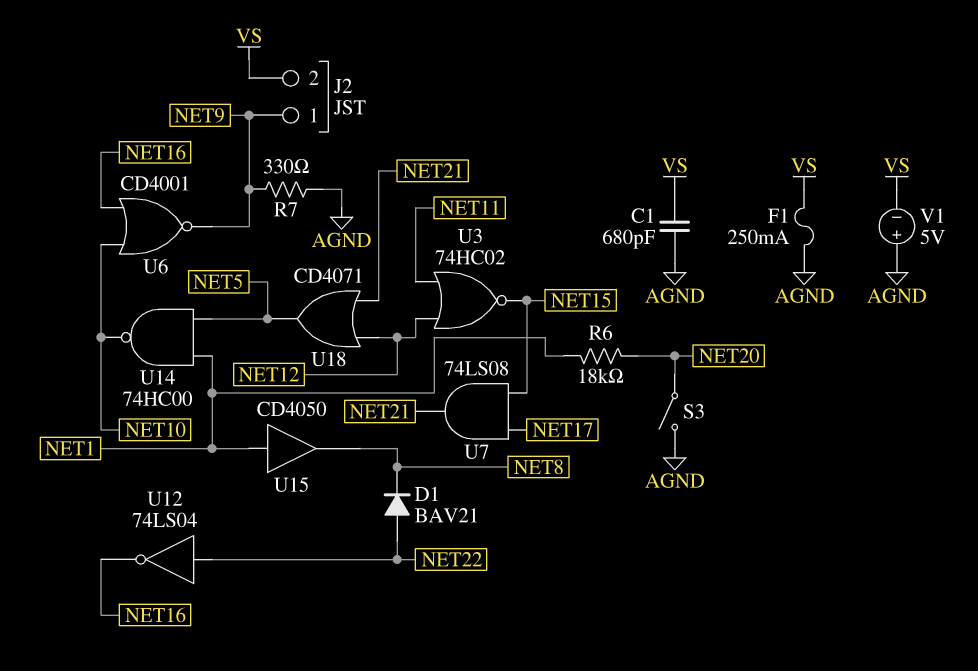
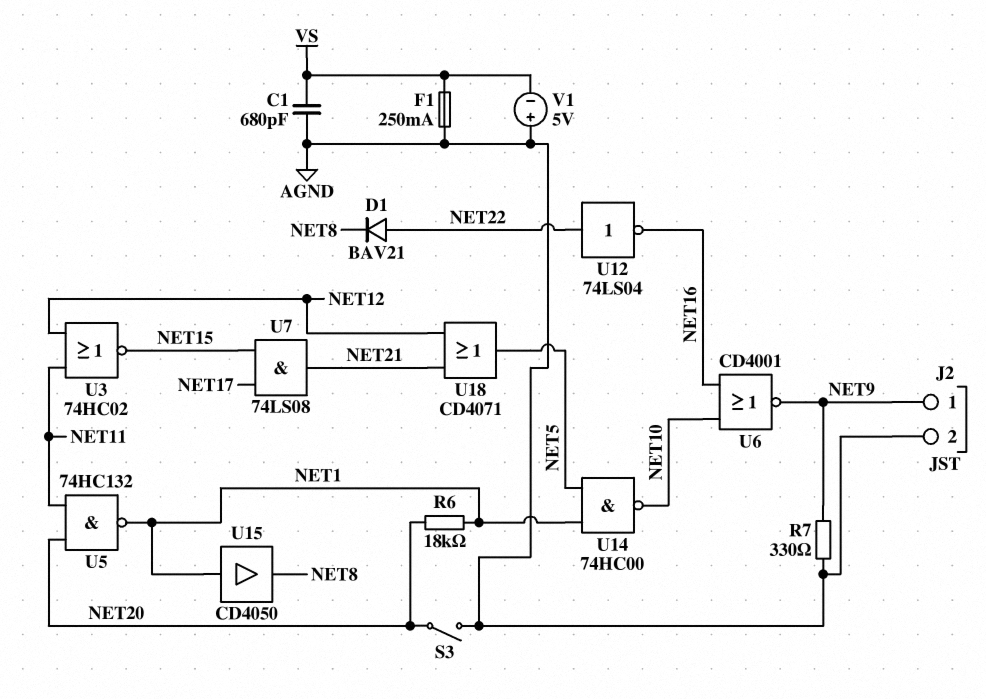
J2 pin 2: VS -> AGND
U5: none -> NAND 74HC132 (in NET11, in NET20, out NET1)

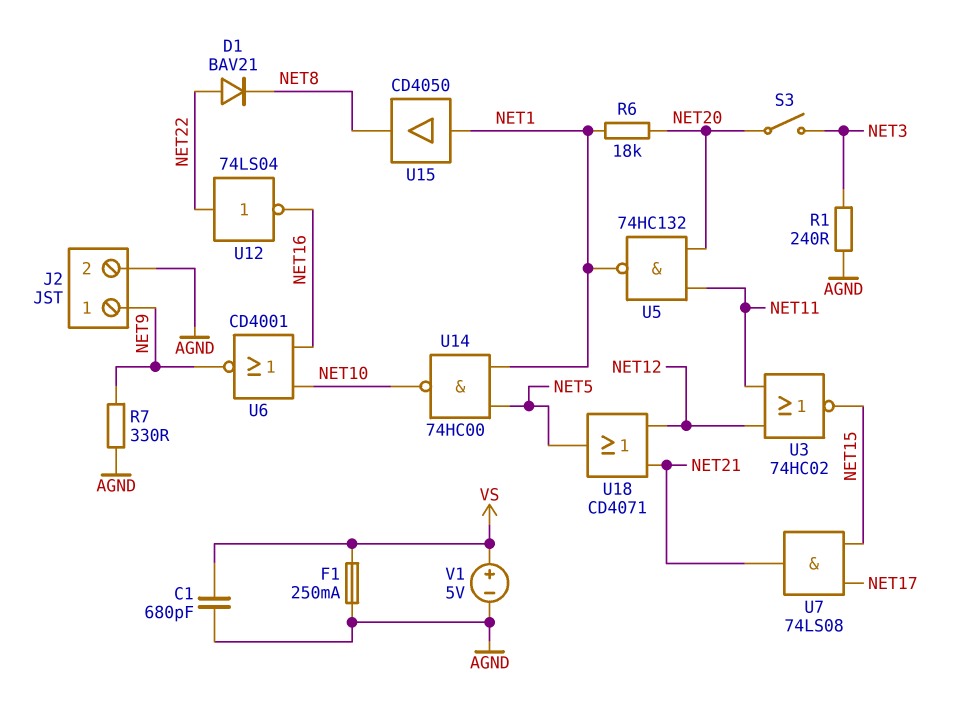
R1: none -> 240 (AGND, NET3)
S3: switch (AGND, NET20) -> switch (NET3, NET20)
V1: 5V (plus AGND, minus VS) -> 5V (plus VS, minus AGND)

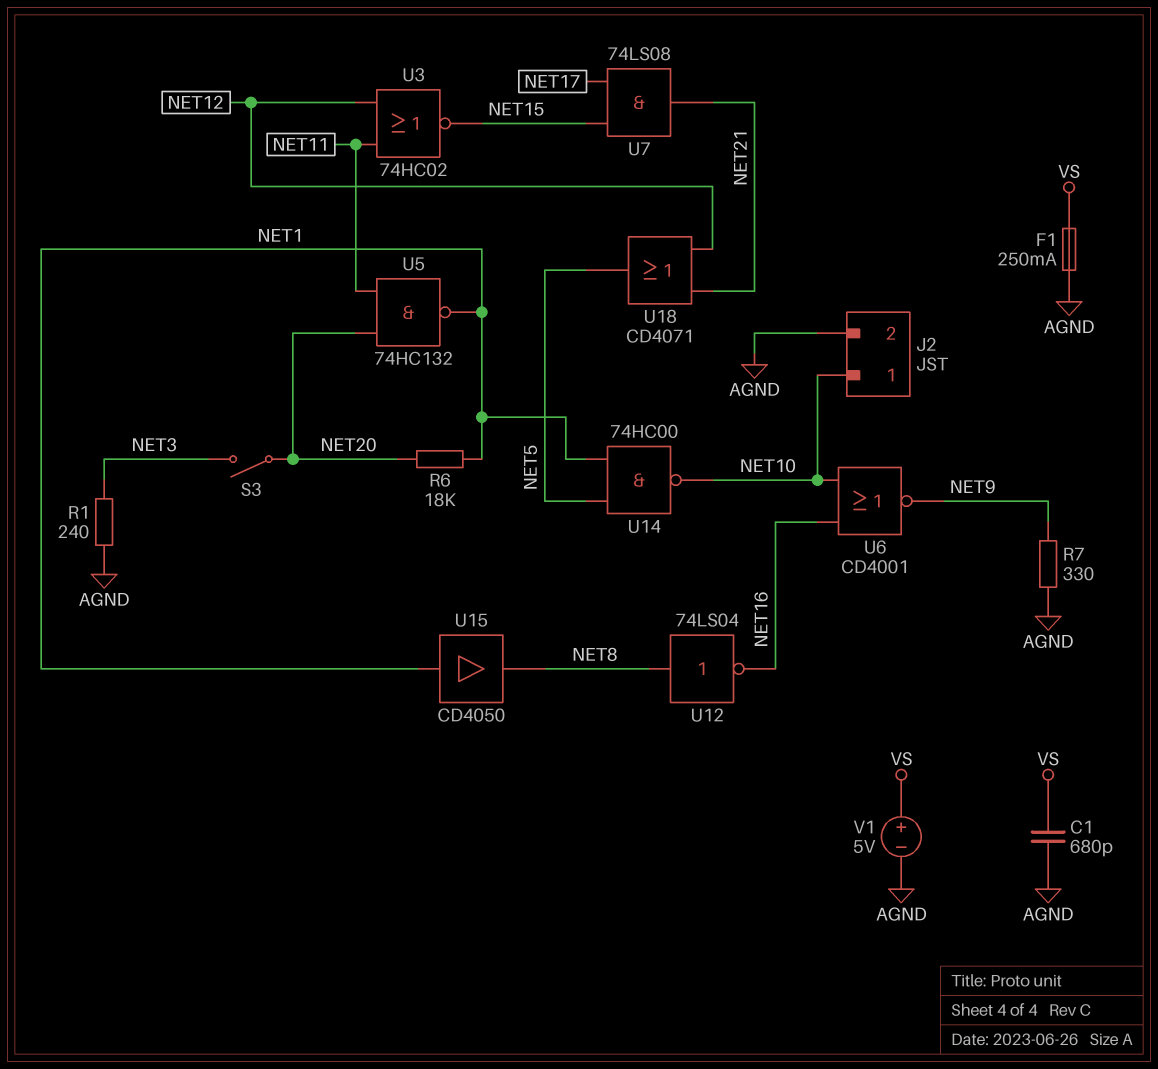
D1: diode BAV21 (A NET22, K NET8) -> none
J2 pin 1: NET9 -> NET10
U12: NOT 74LS04 (in NET22, out NET16) -> NOT 74LS04 (in NET8, out NET16)

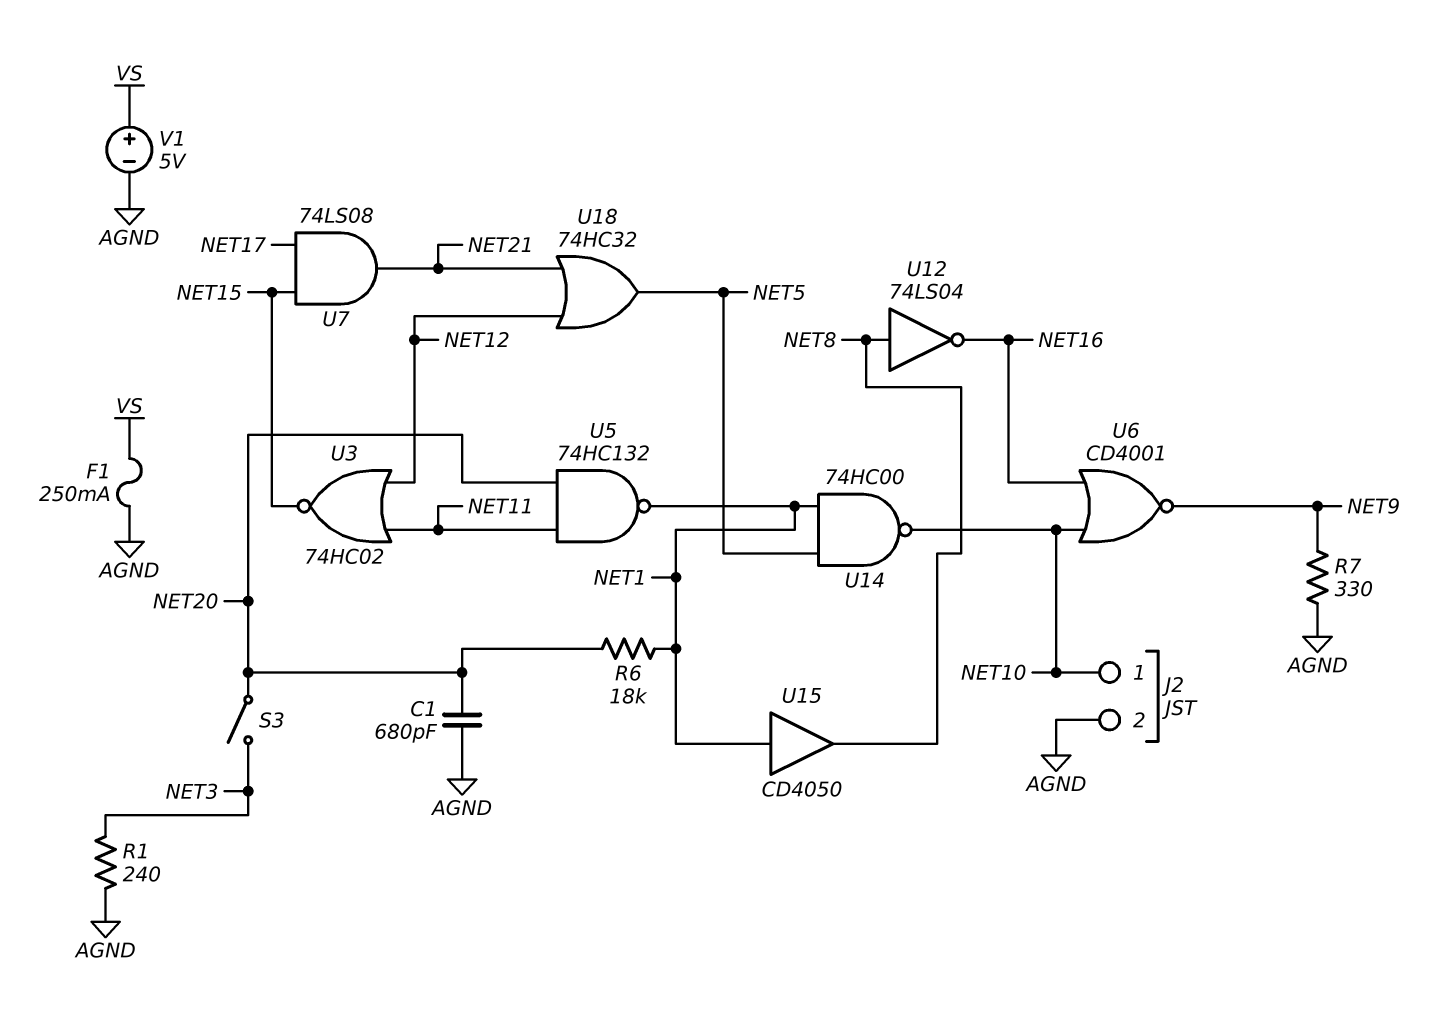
C1: 680pF (AGND, VS) -> 680pF (AGND, NET20)
U18: OR CD4071 (in NET12, in NET21, out NET5) -> OR 74HC32 (in NET12, in NET21, out NET5)

